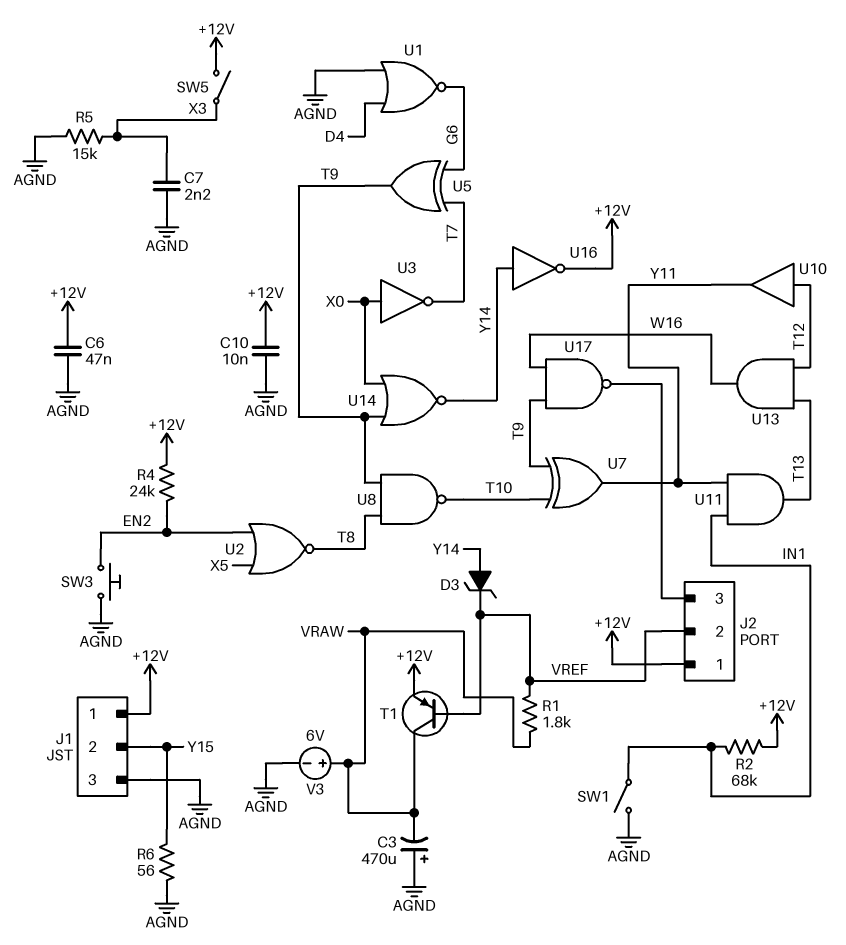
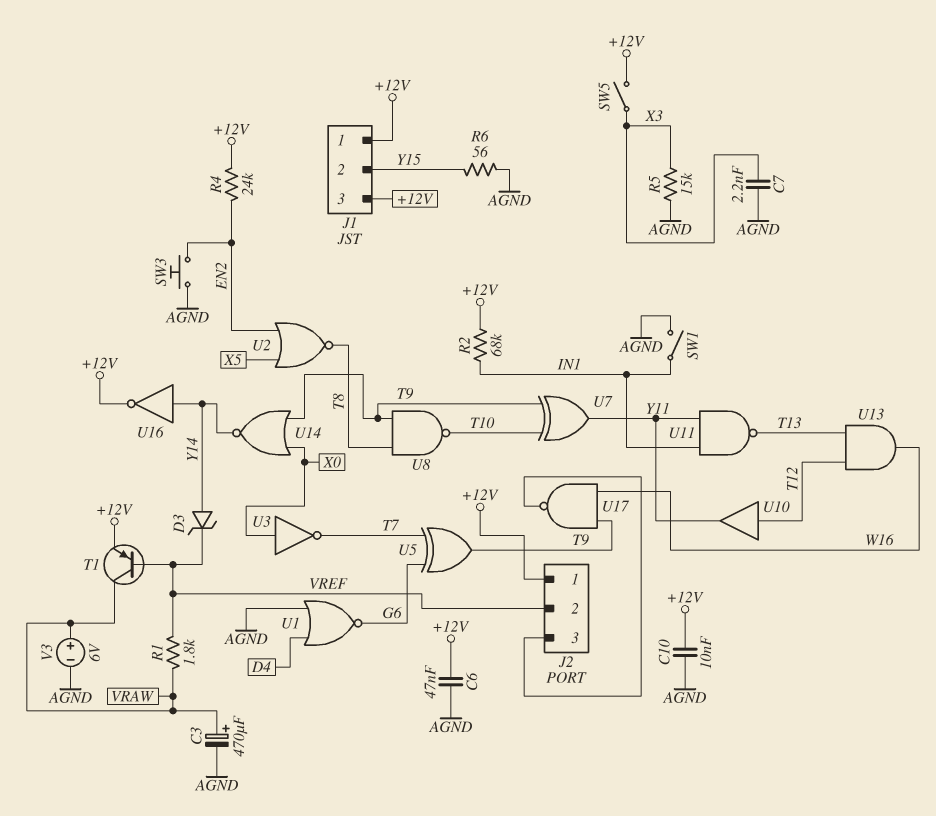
C3: 470uF (plus AGND, minus VRAW) -> 470uF (plus VRAW, minus AGND)
J1 pin 3: AGND -> +12V
U11: AND (in IN1, in Y11, out T13) -> NAND (in IN1, in Y11, out T13)

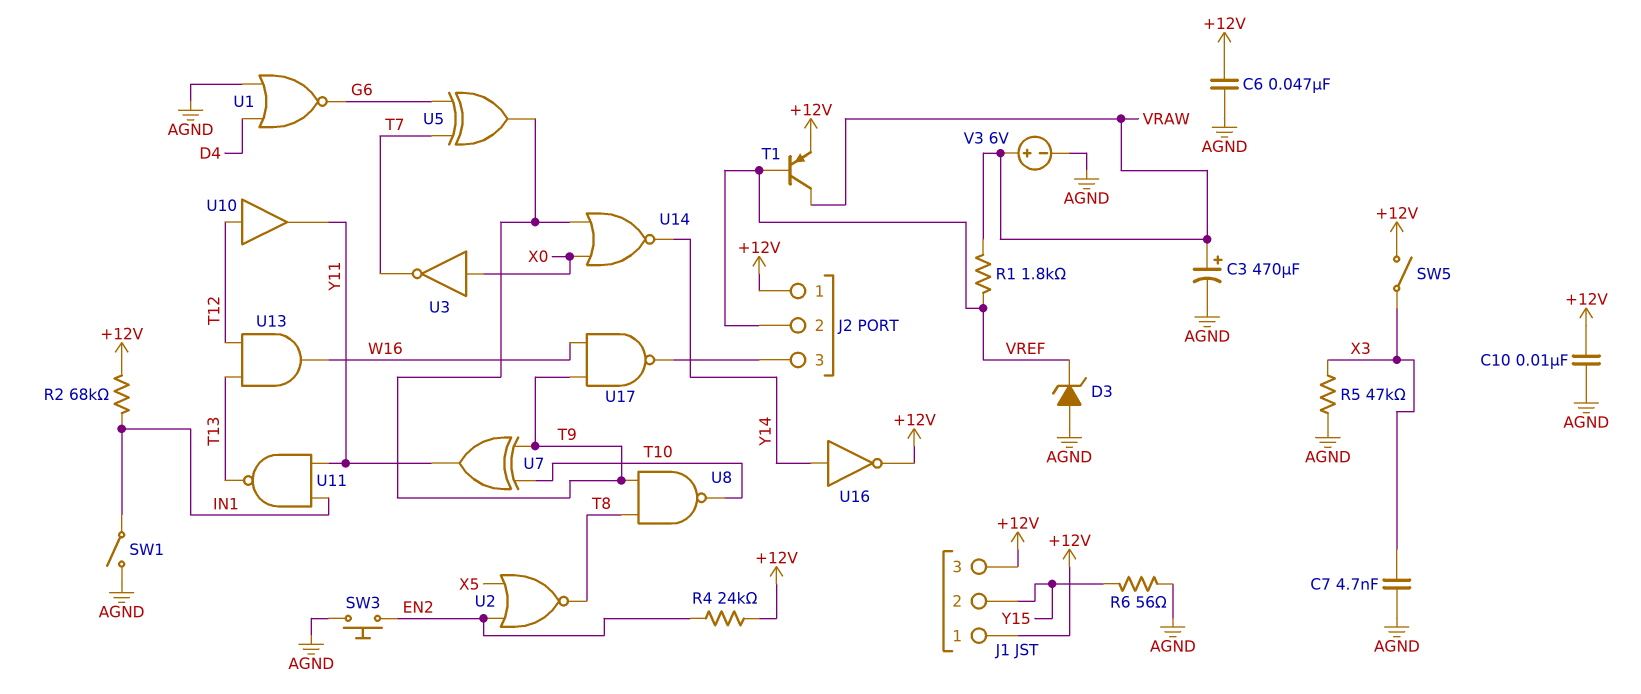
C7: 2.2nF (AGND, X3) -> 4.7nF (AGND, X3)
D3: zener (A Y14, K VREF) -> zener (A AGND, K VREF)
R5: 15k (AGND, X3) -> 47k (AGND, X3)

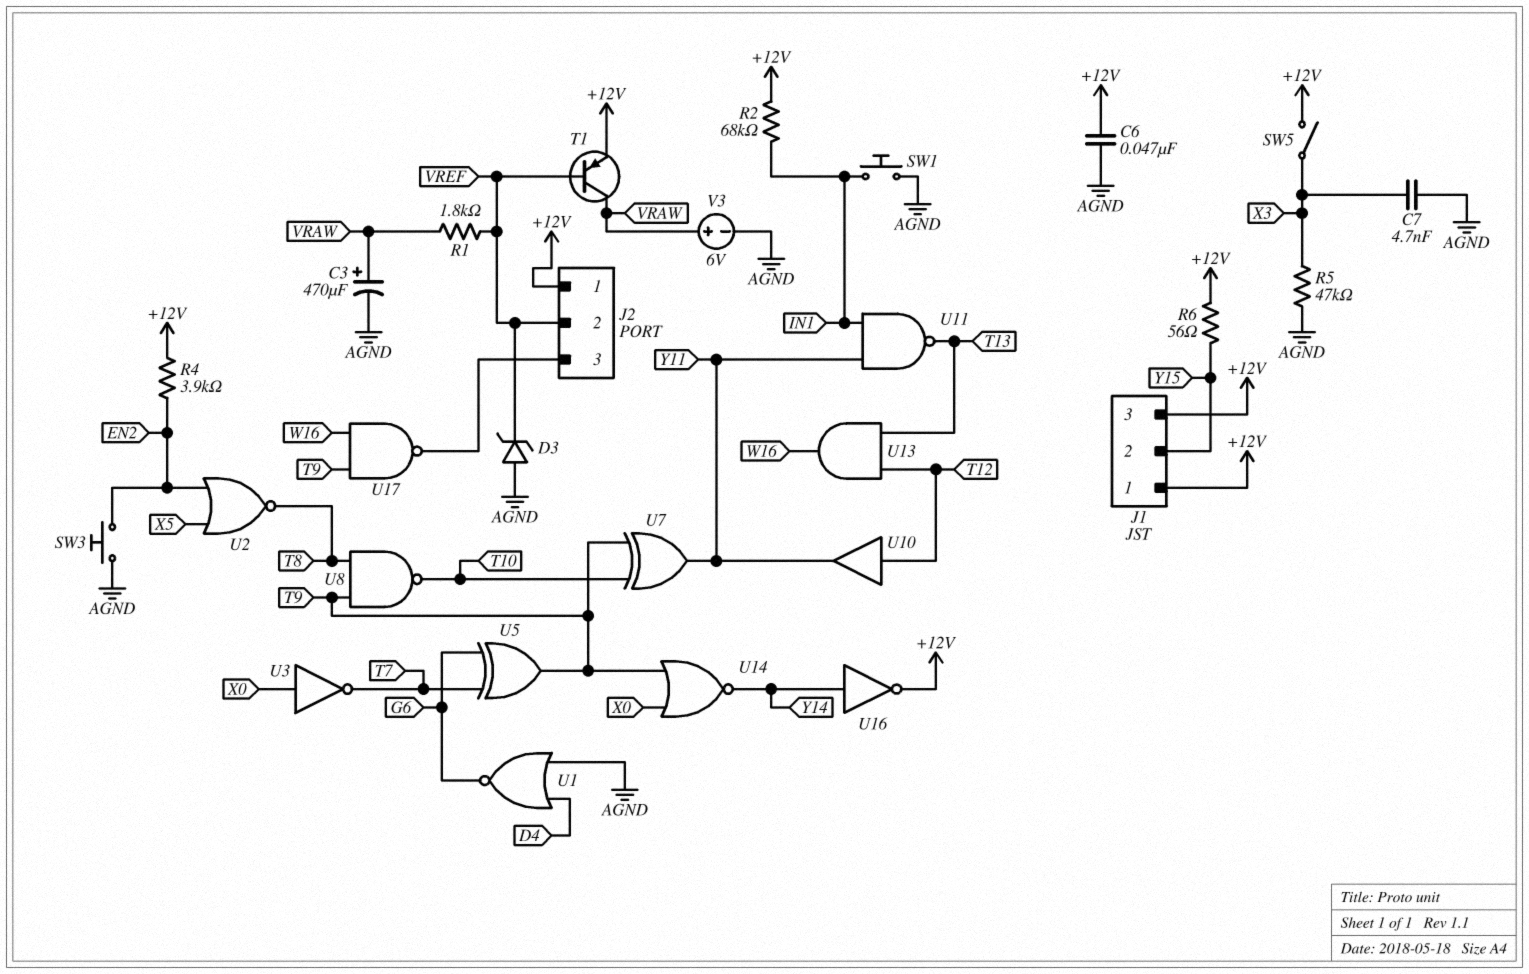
C10: 10nF (+12V, AGND) -> none
R4: 24k (+12V, EN2) -> 3.9k (+12V, EN2)
R6: 56 (AGND, Y15) -> 56 (+12V, Y15)
SW1: switch (AGND, IN1) -> button (AGND, IN1)

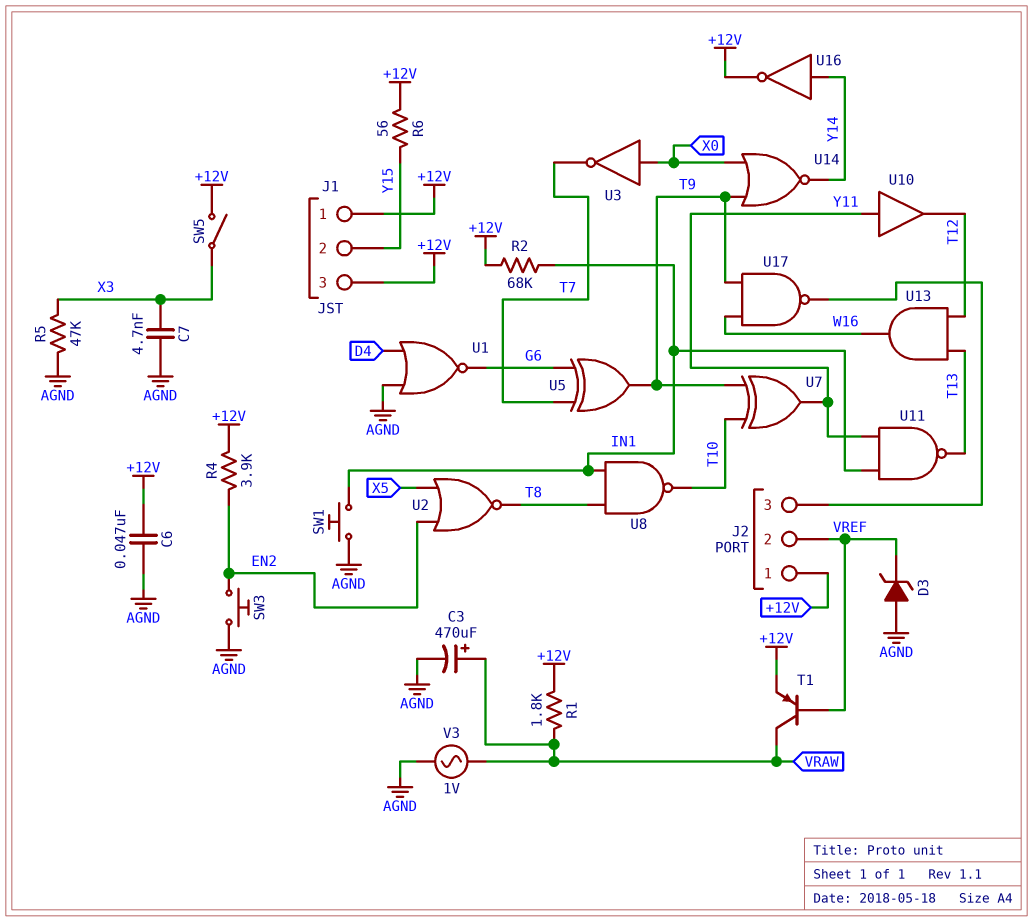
R1: 1.8k (VRAW, VREF) -> 1.8k (+12V, VRAW)
U8: NAND (in T8, in T9, out T10) -> NAND (in IN1, in T8, out T10)
U10: buffer (in T12, out Y11) -> buffer (in Y11, out T12)
V3: 6V (plus VRAW, minus AGND) -> AC 1V (AGND, VRAW)

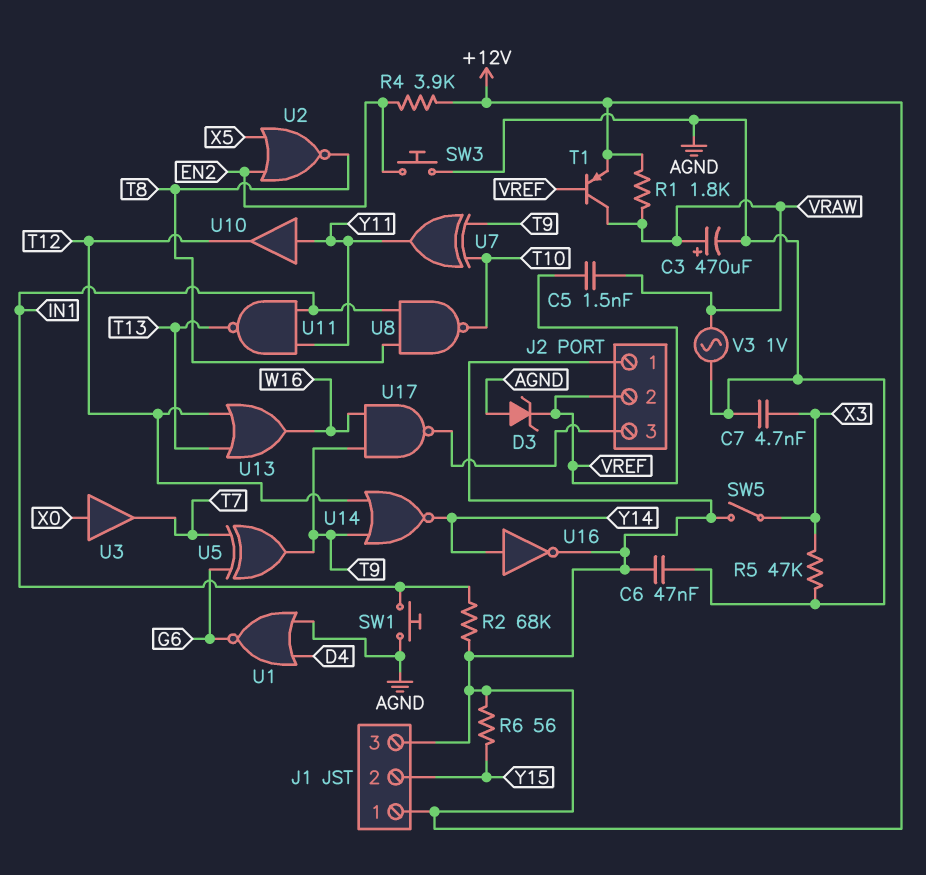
C5: none -> 1.5nF (VRAW, VREF)
U3: NOT (in X0, out T7) -> buffer (in X0, out T7)
U13: AND (in T12, in T13, out W16) -> OR (in T12, in T13, out W16)
U14: NOR (in T9, in X0, out Y14) -> NOR (in T9, in T12, out Y14)

